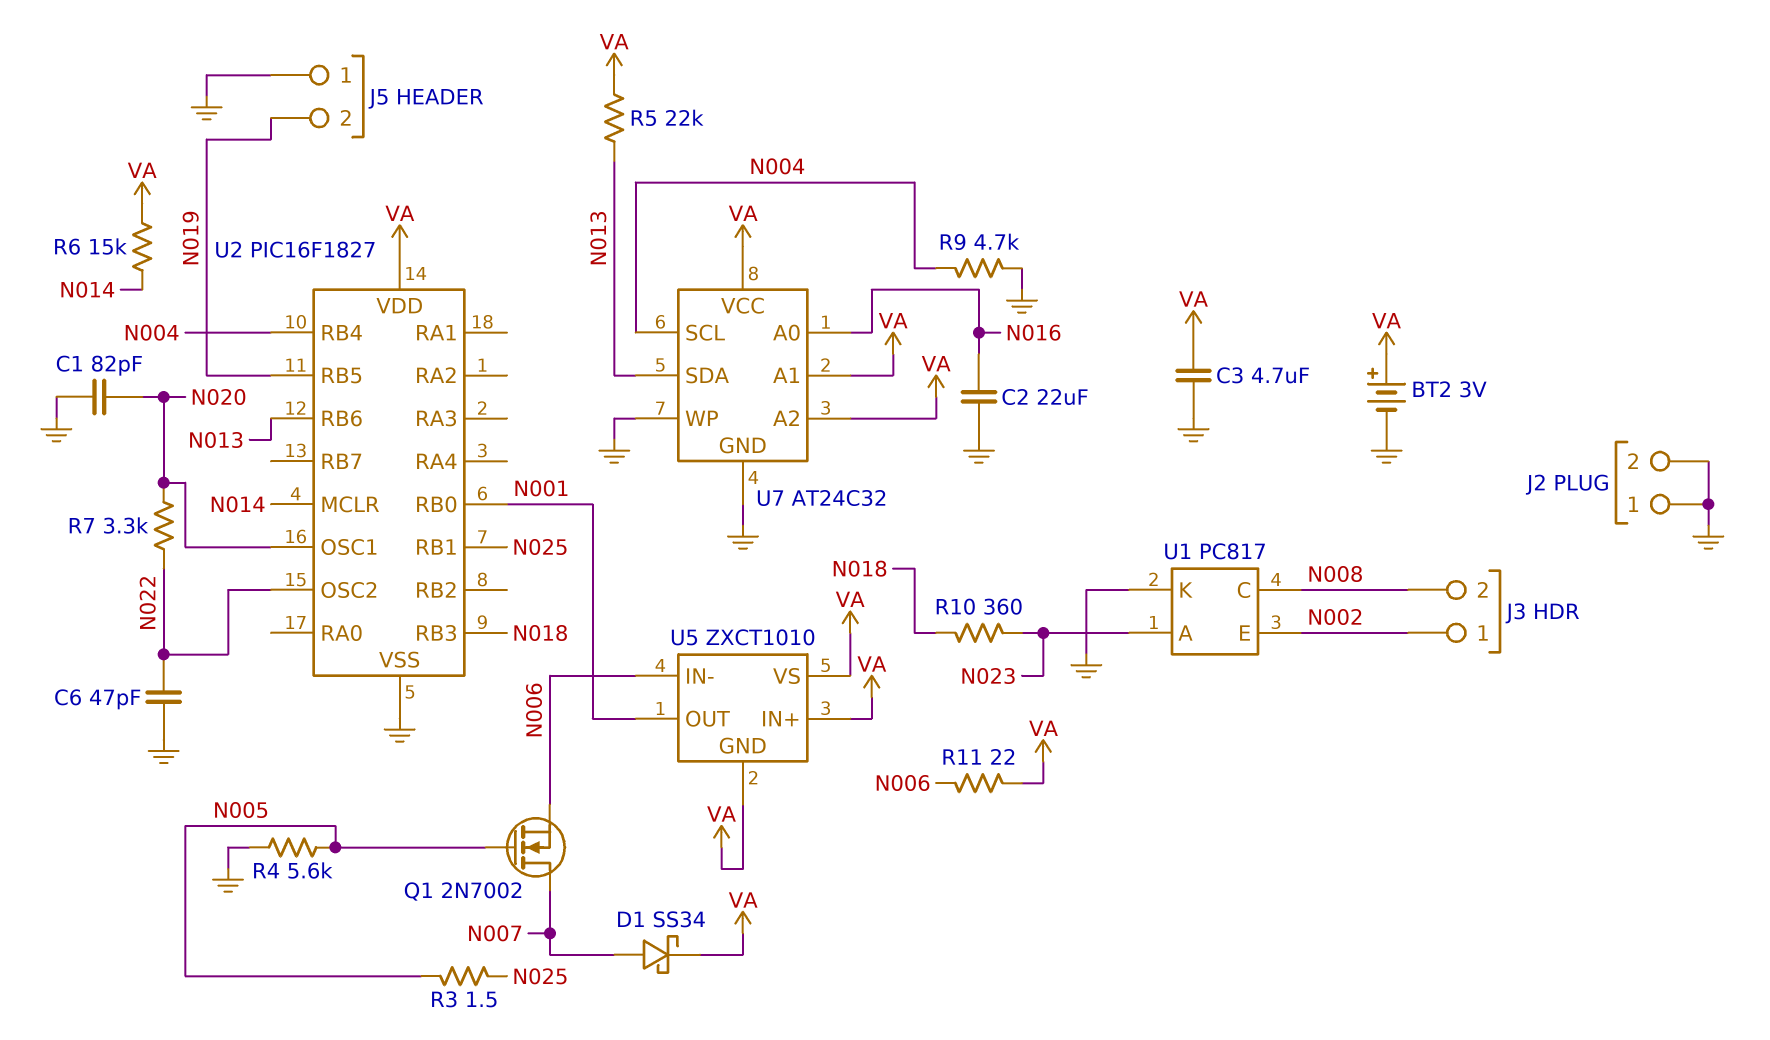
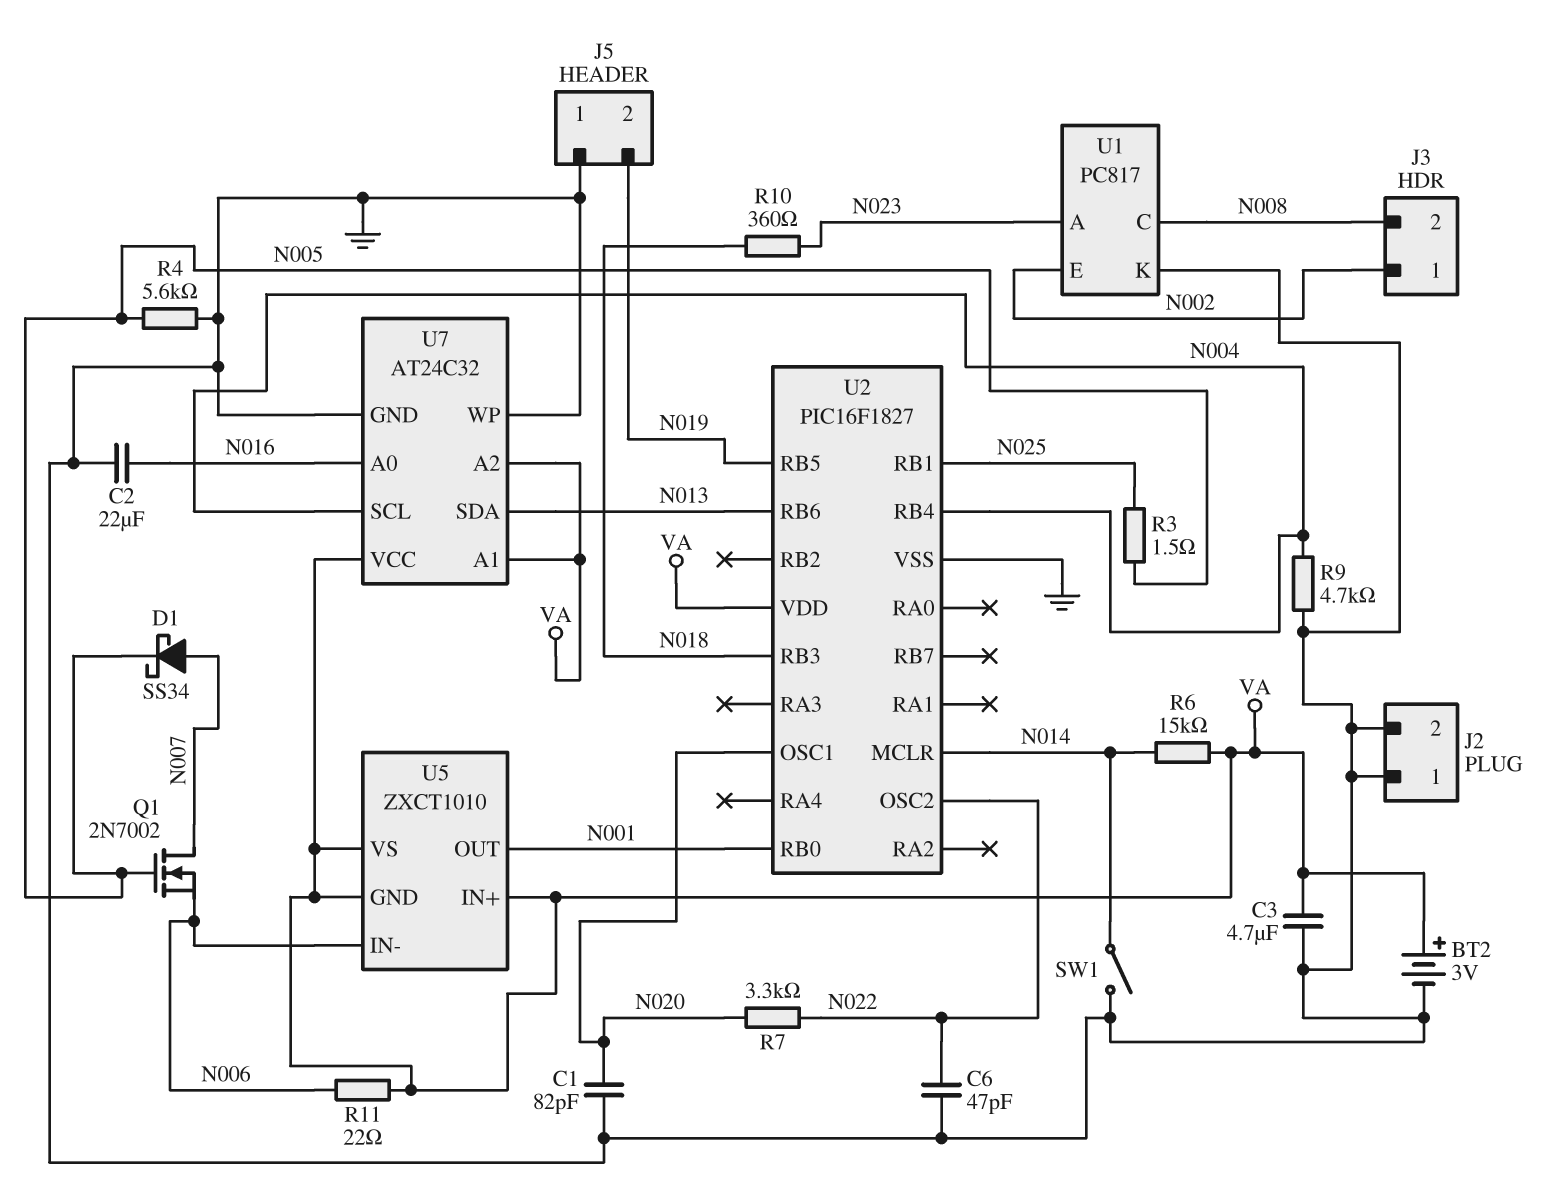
D1: schottky SS34 (A N007, K VA) -> schottky SS34 (A N007, K N005)
R5: 22k (N013, VA) -> none
SW1: none -> switch (GND, N014)

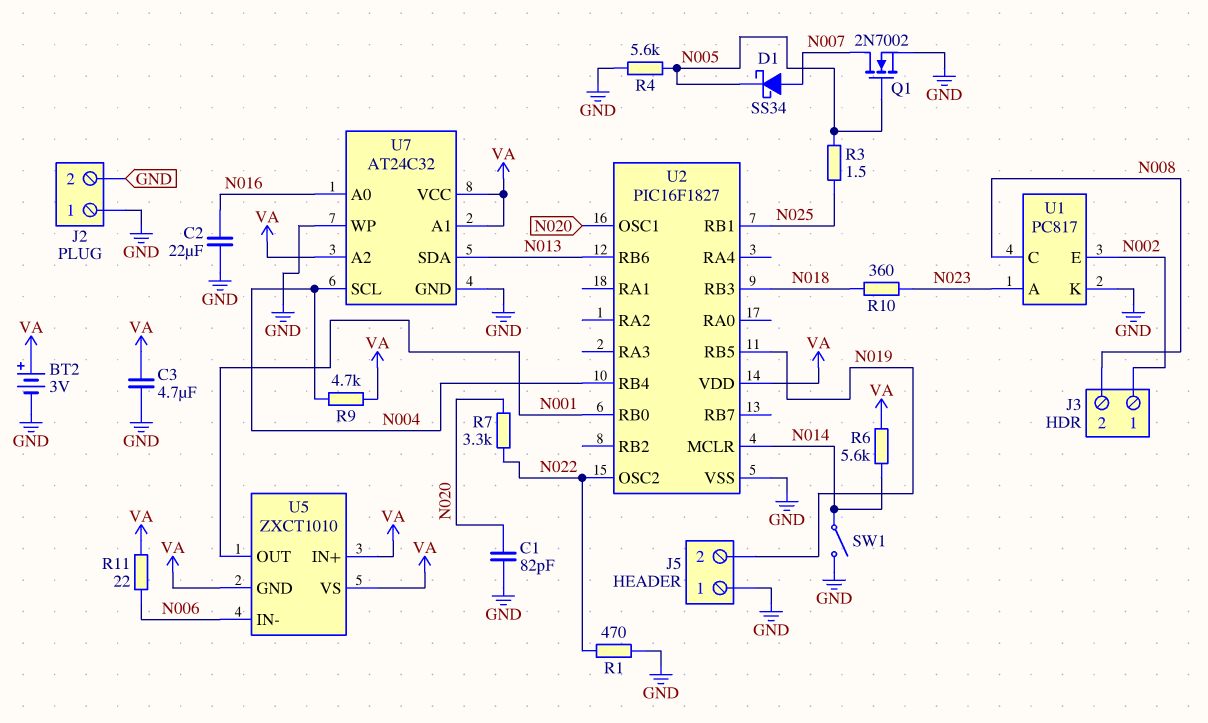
C6: 47pF (GND, N022) -> none
Q1: NMOS 2N7002 (G N005, D N007, S N006) -> NMOS 2N7002 (G N005, D N007, S GND)
R1: none -> 470 (GND, N022)
R6: 15k (N014, VA) -> 5.6k (N014, VA)
R9: 4.7k (GND, N004) -> 4.7k (N004, VA)

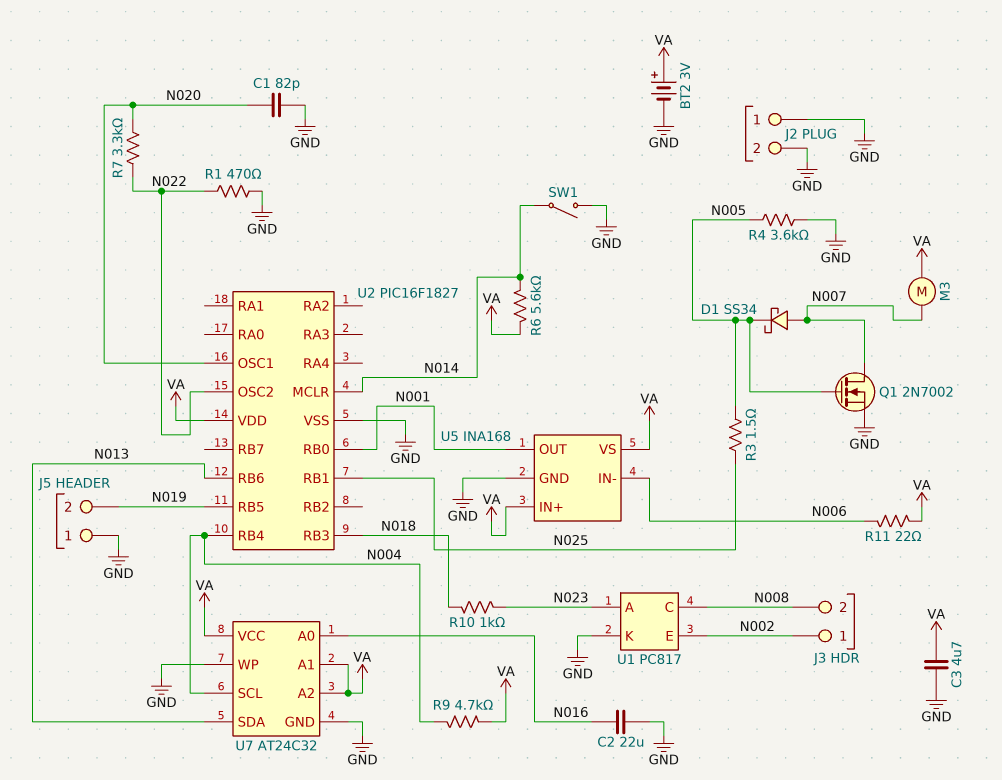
M3: none -> motor (N007, VA)
R4: 5.6k (GND, N005) -> 3.6k (GND, N005)
R10: 360 (N018, N023) -> 1k (N018, N023)
U5: ZXCT1010 -> INA168
U5 pin GND: VA -> GND

